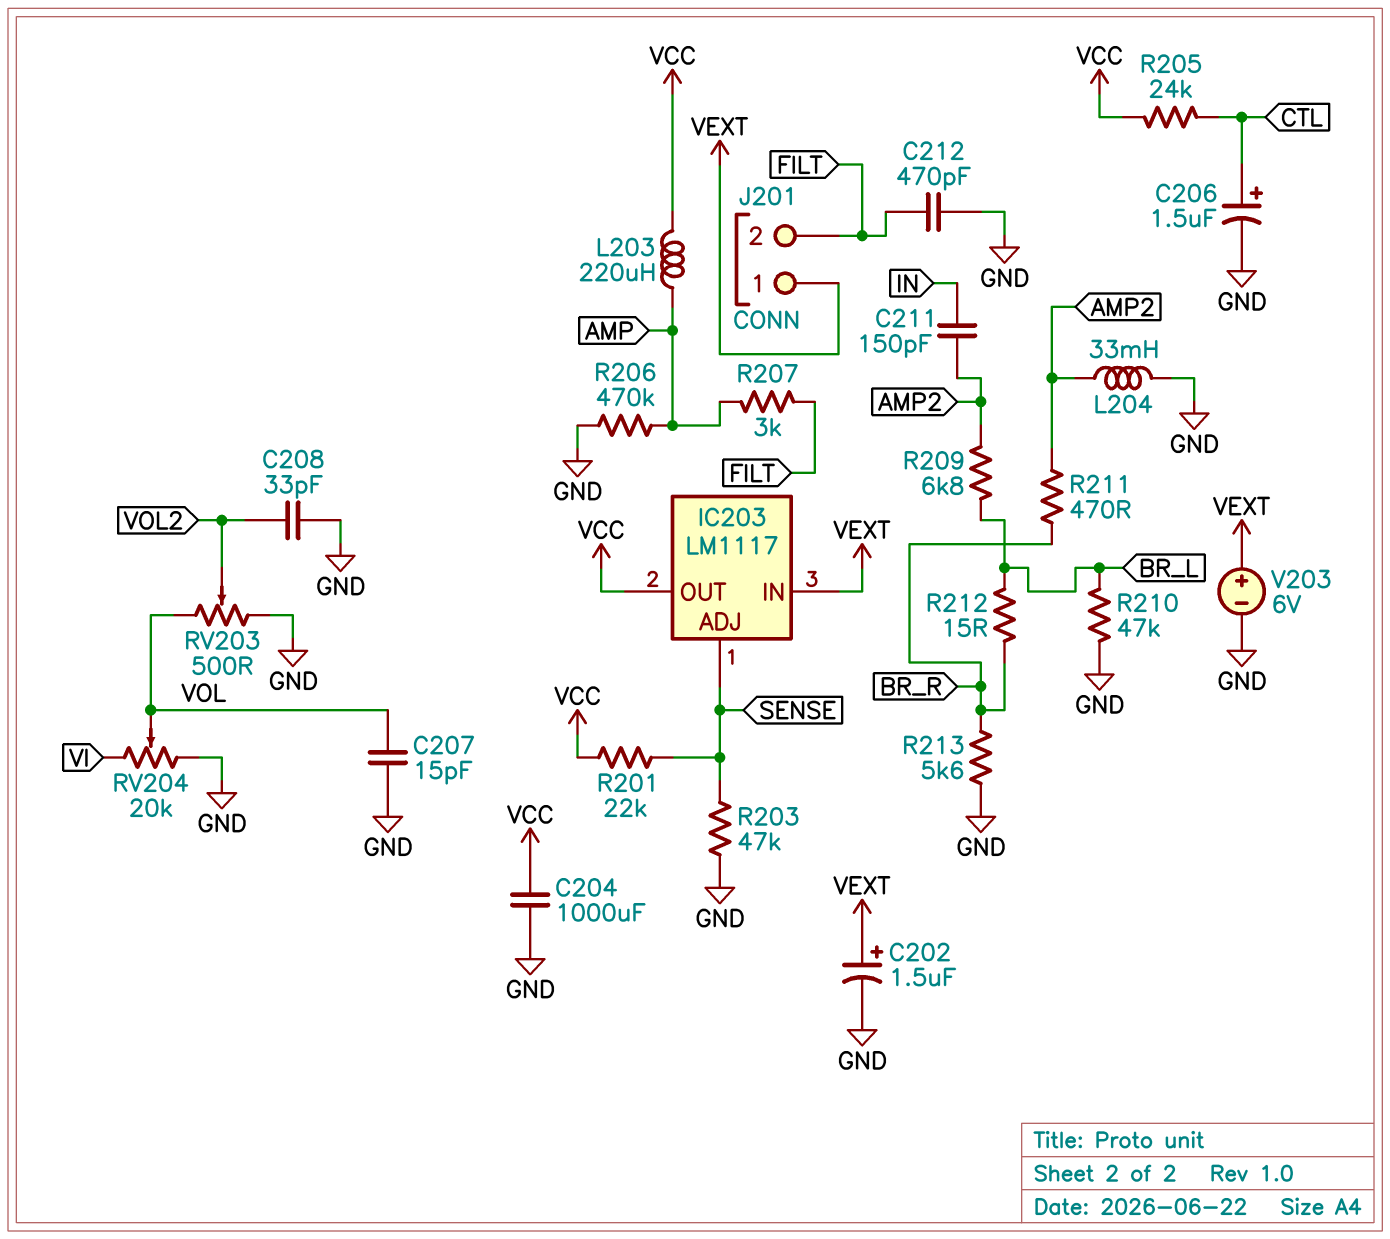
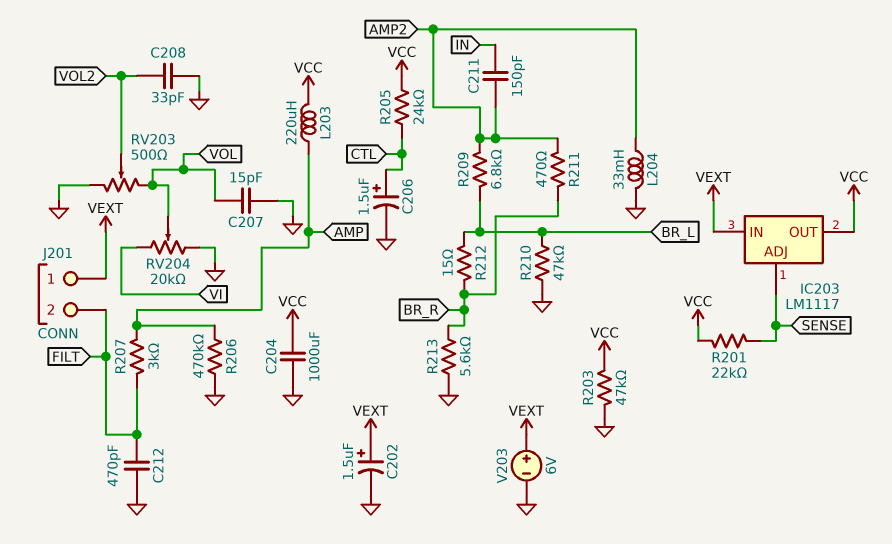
R203: 47k (GND, SENSE) -> 47k (GND, VCC)

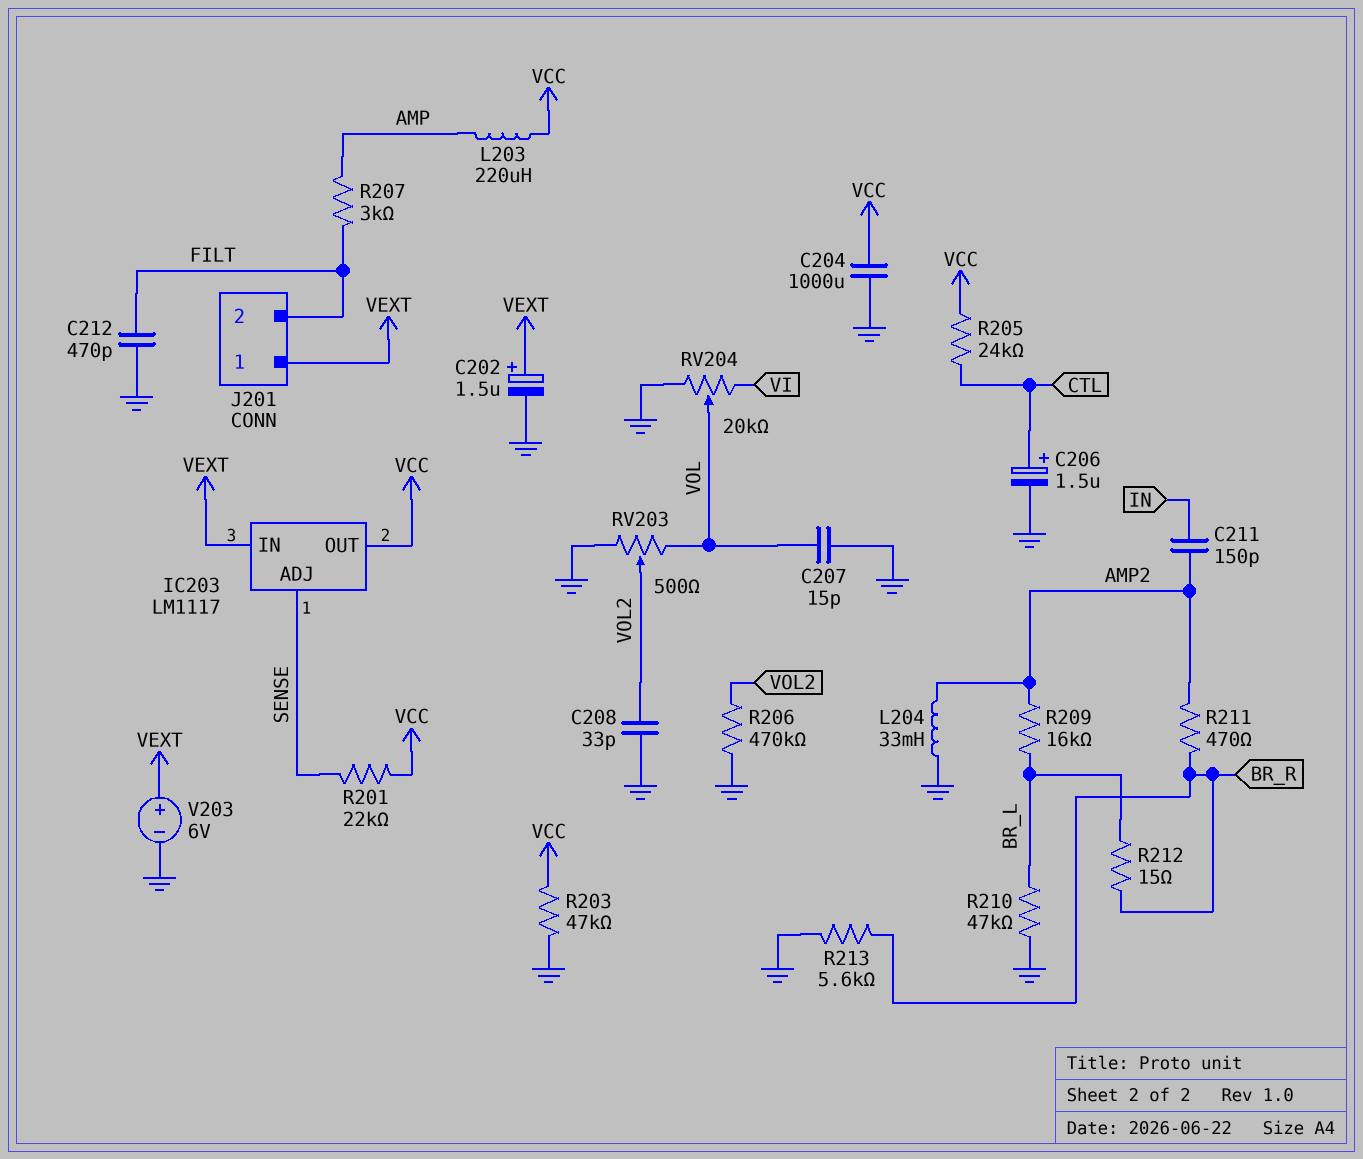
R206: 470k (AMP, GND) -> 470k (GND, VOL2)
R209: 6.8k (AMP2, BR_L) -> 16k (AMP2, BR_L)

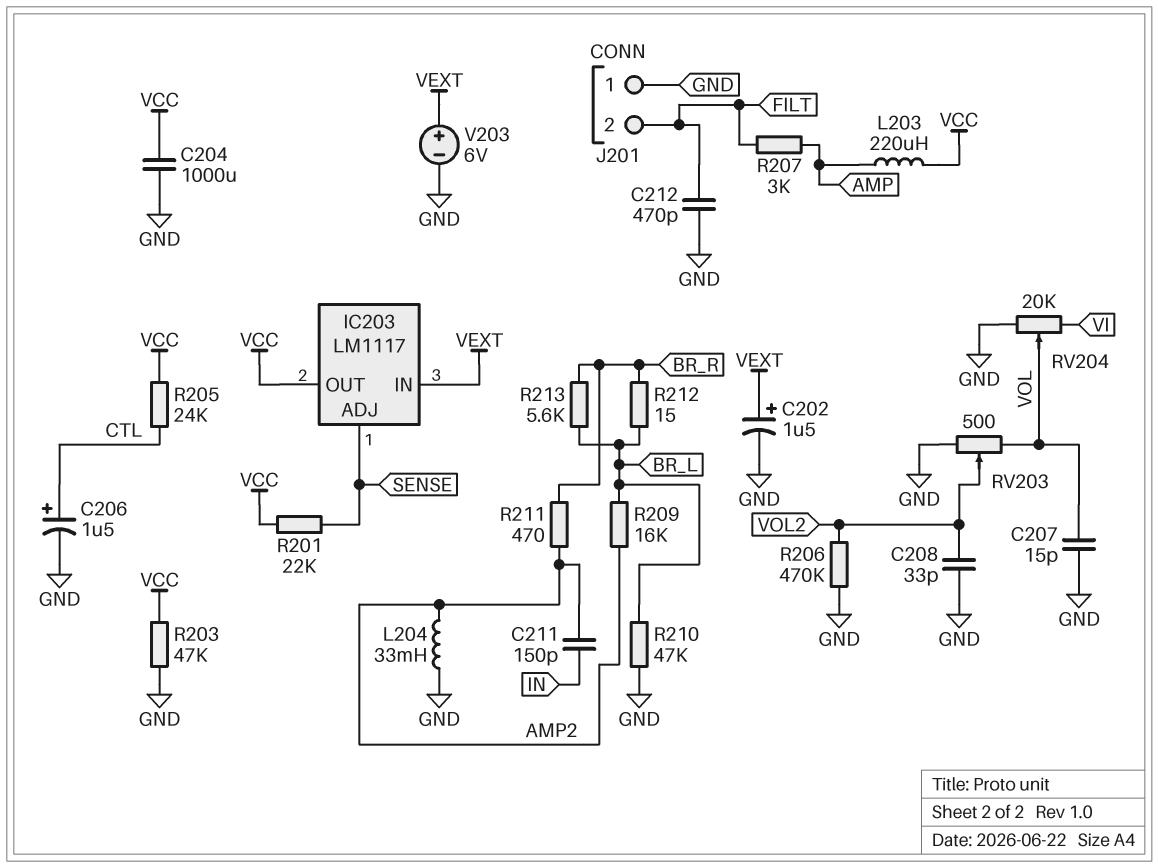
J201 pin 1: VEXT -> GND
R213: 5.6k (BR_R, GND) -> 5.6k (BR_L, BR_R)

